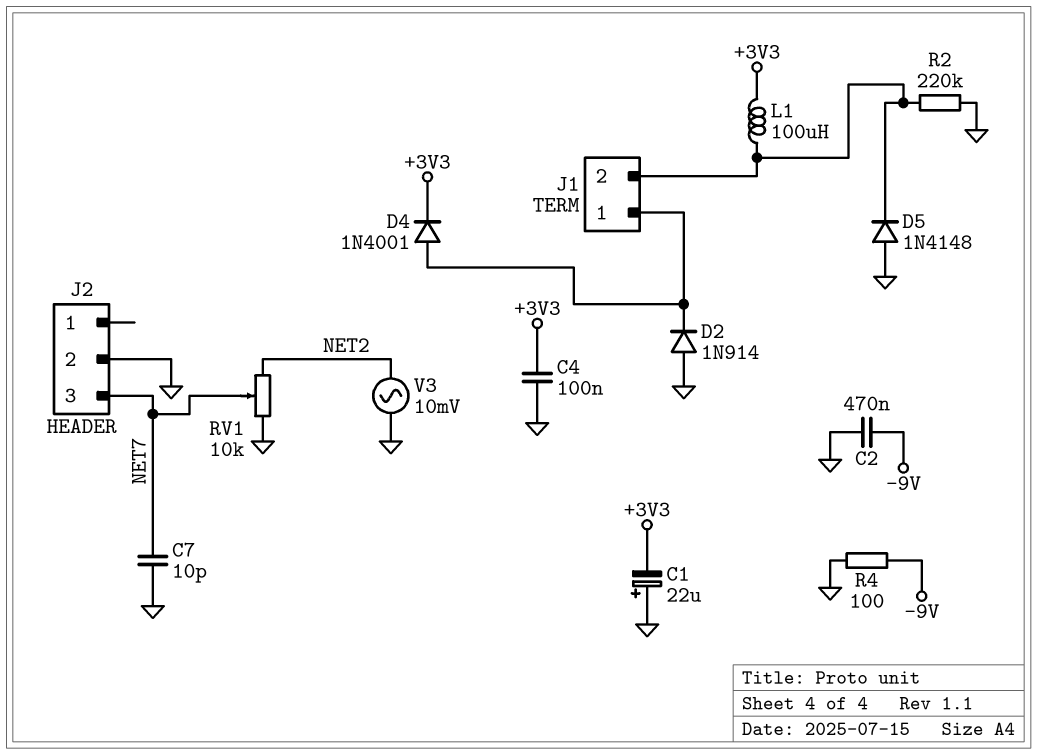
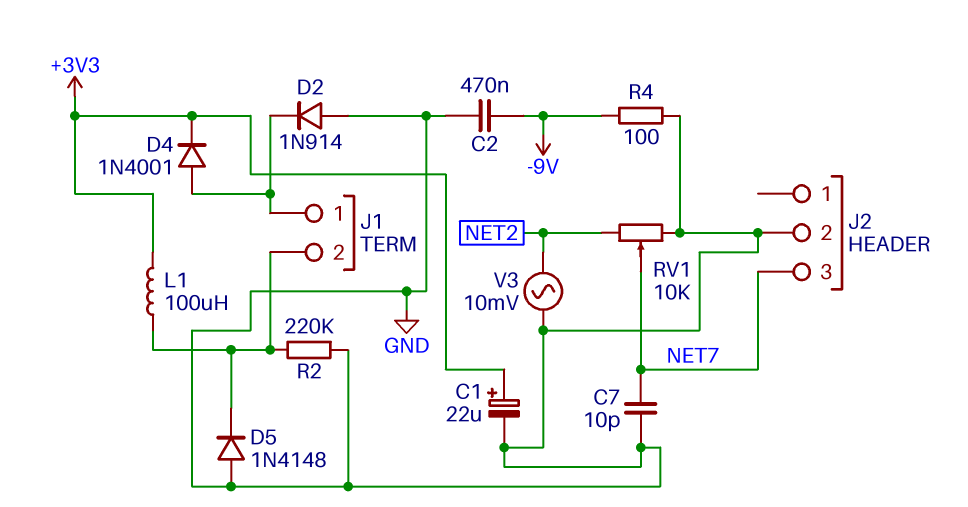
C1: 22uF (plus GND, minus +3V3) -> 22uF (plus +3V3, minus GND)
C4: 100nF (+3V3, GND) -> none

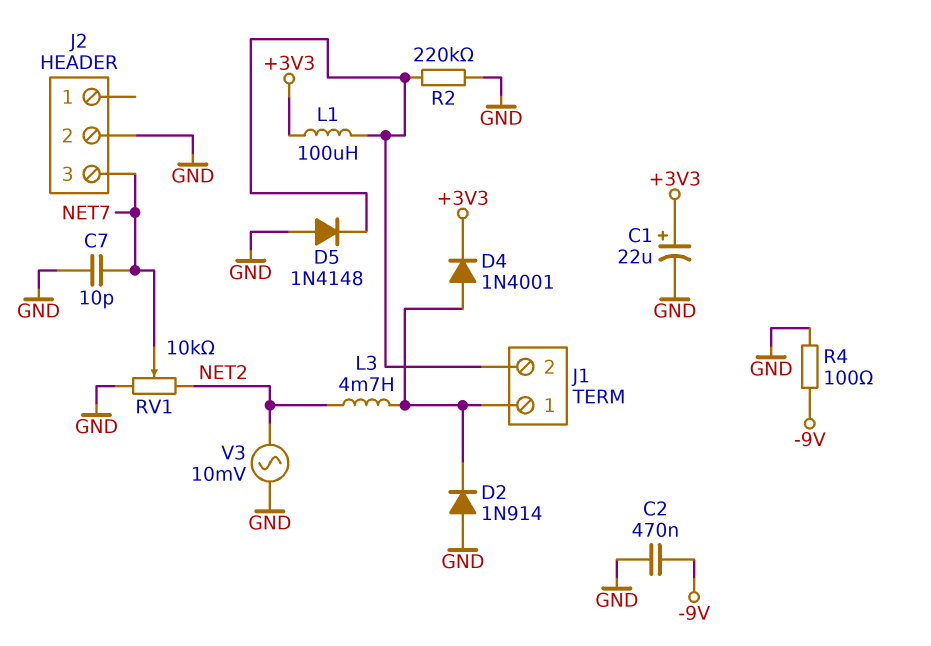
L3: none -> 4.7mH (J1/1, NET2)

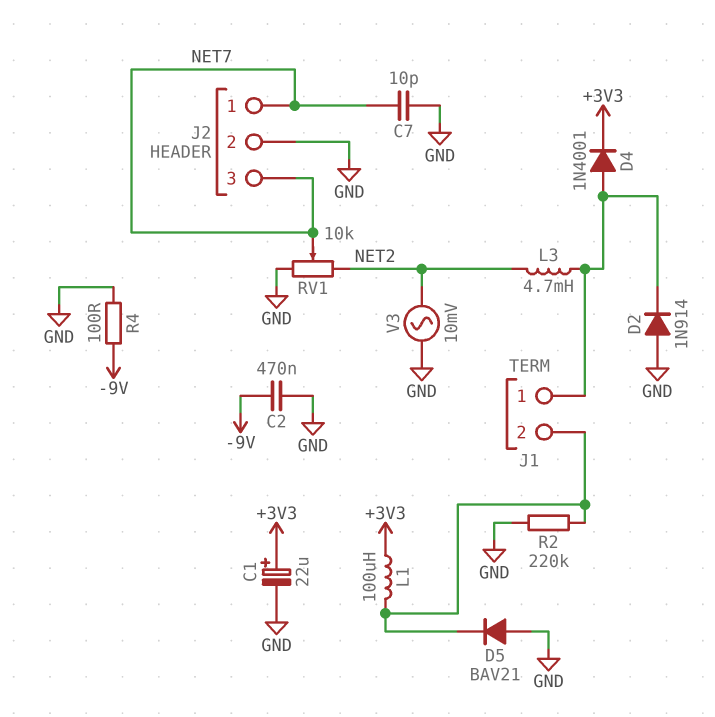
D5: diode 1N4148 (A GND, K J1/2) -> diode BAV21 (A GND, K J1/2)
J2 pin 1: none -> NET7

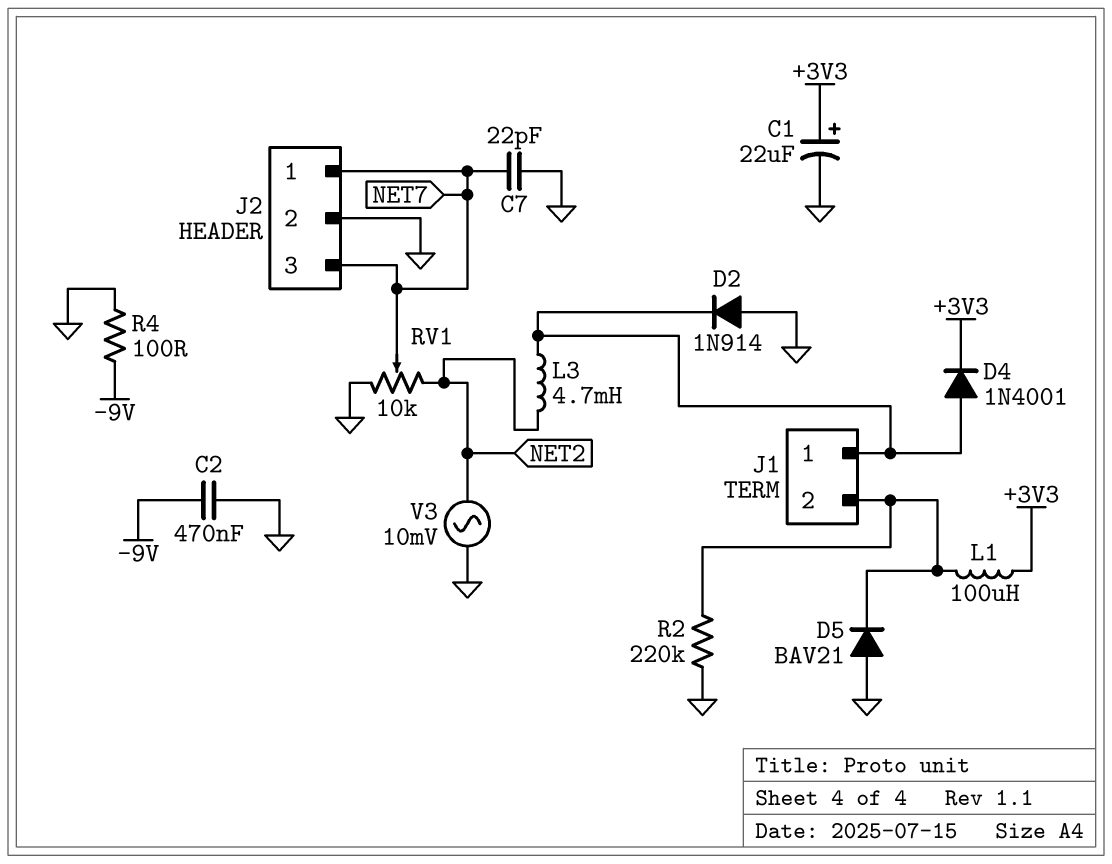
C7: 10pF (GND, NET7) -> 22pF (GND, NET7)

